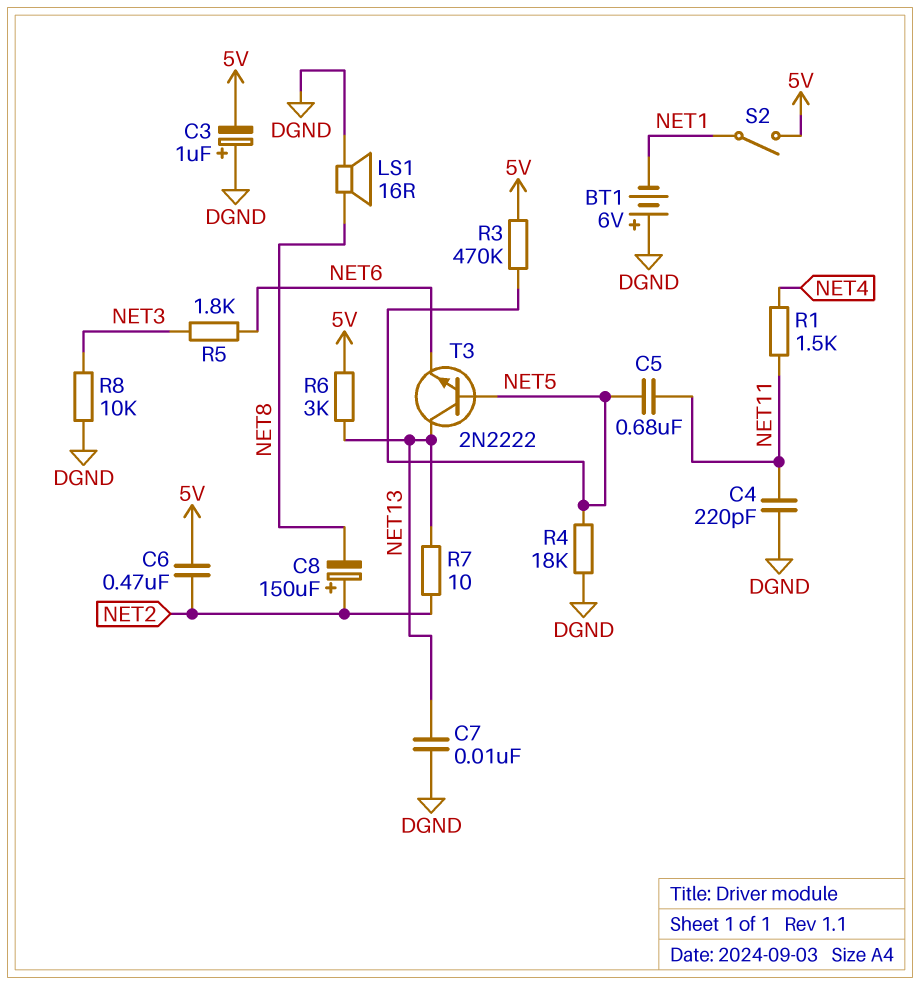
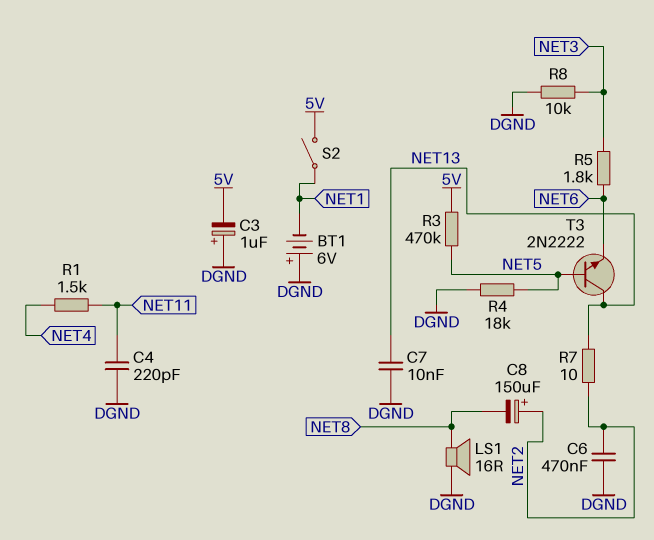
C5: 680nF (NET5, NET11) -> none
C6: 470nF (5V, NET2) -> 470nF (DGND, NET2)
R6: 3k (5V, NET13) -> none

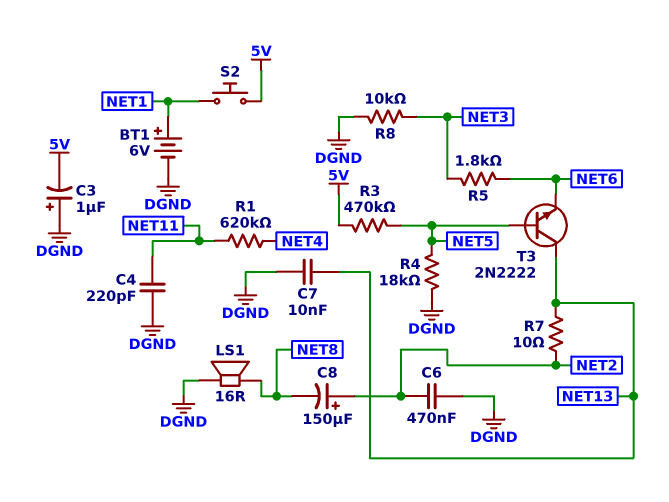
BT1: 6V (plus DGND, minus NET1) -> 6V (plus NET1, minus DGND)
R1: 1.5k (NET4, NET11) -> 620k (NET4, NET11)
S2: switch (5V, NET1) -> button (5V, NET1)

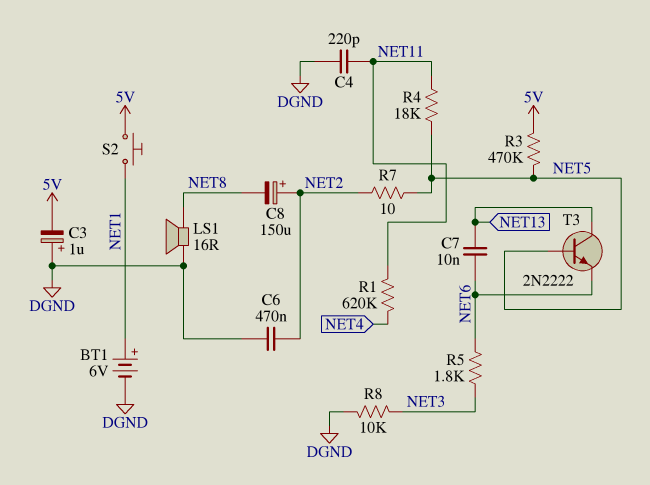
C7: 10nF (DGND, NET13) -> 10nF (NET6, NET13)
R4: 18k (DGND, NET5) -> 18k (NET5, NET11)
R7: 10 (NET2, NET13) -> 10 (NET2, NET5)

